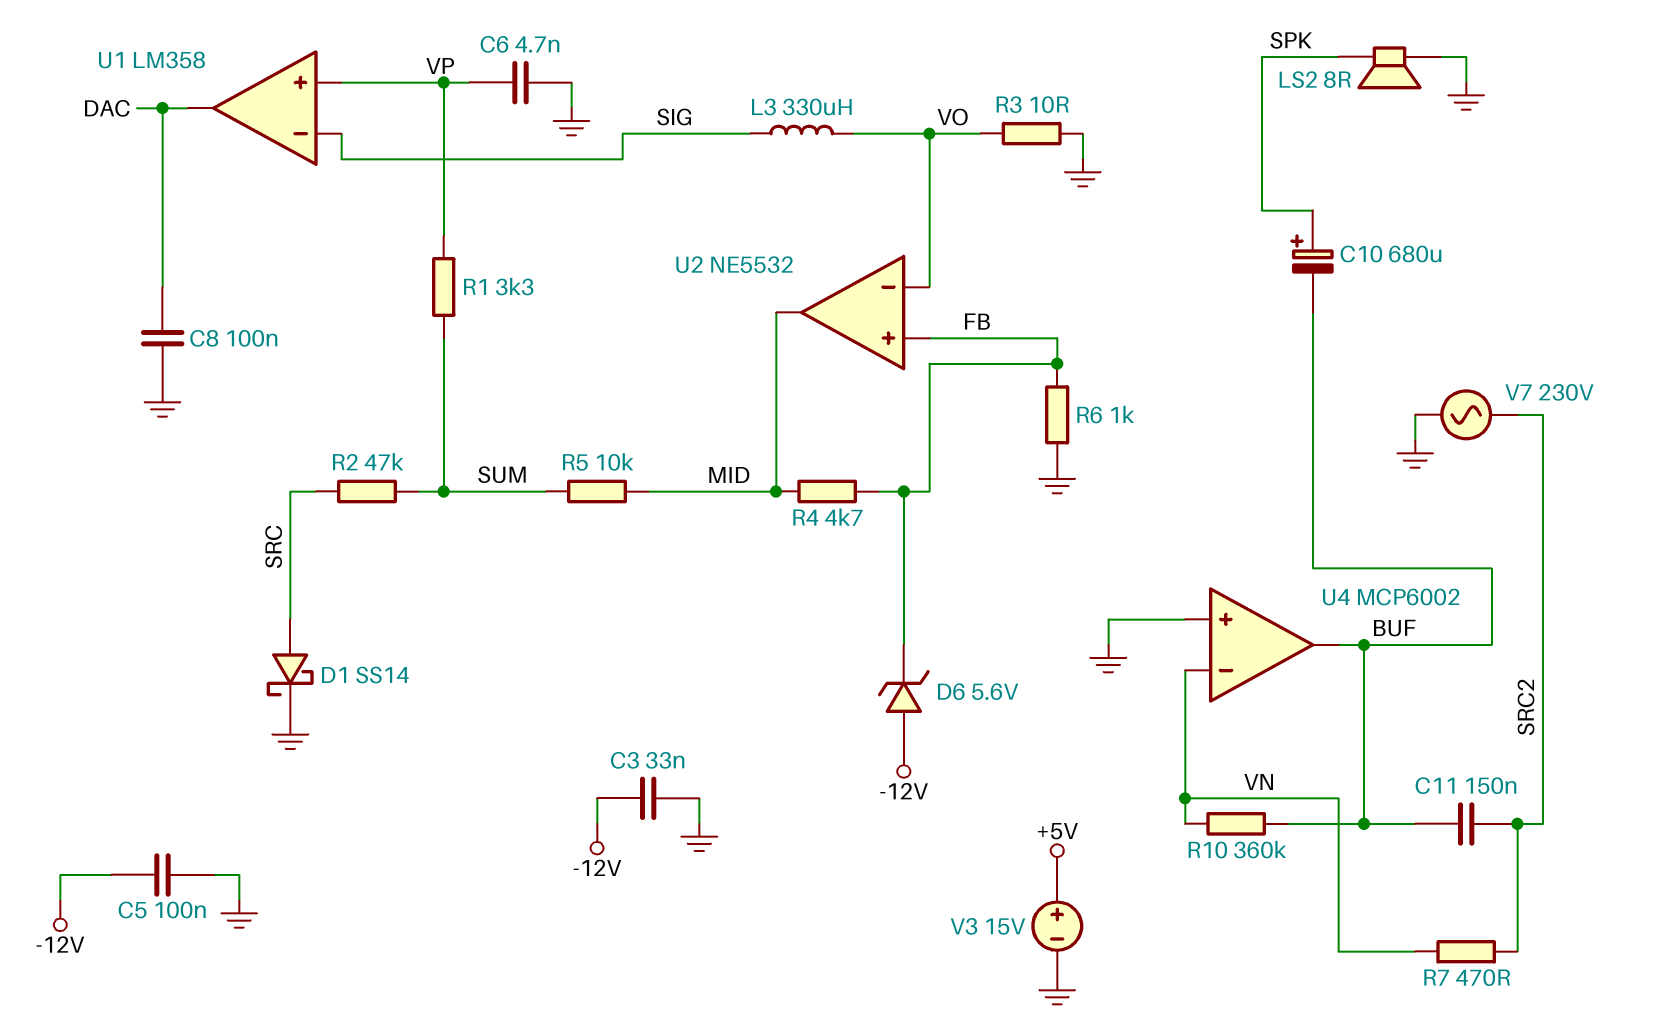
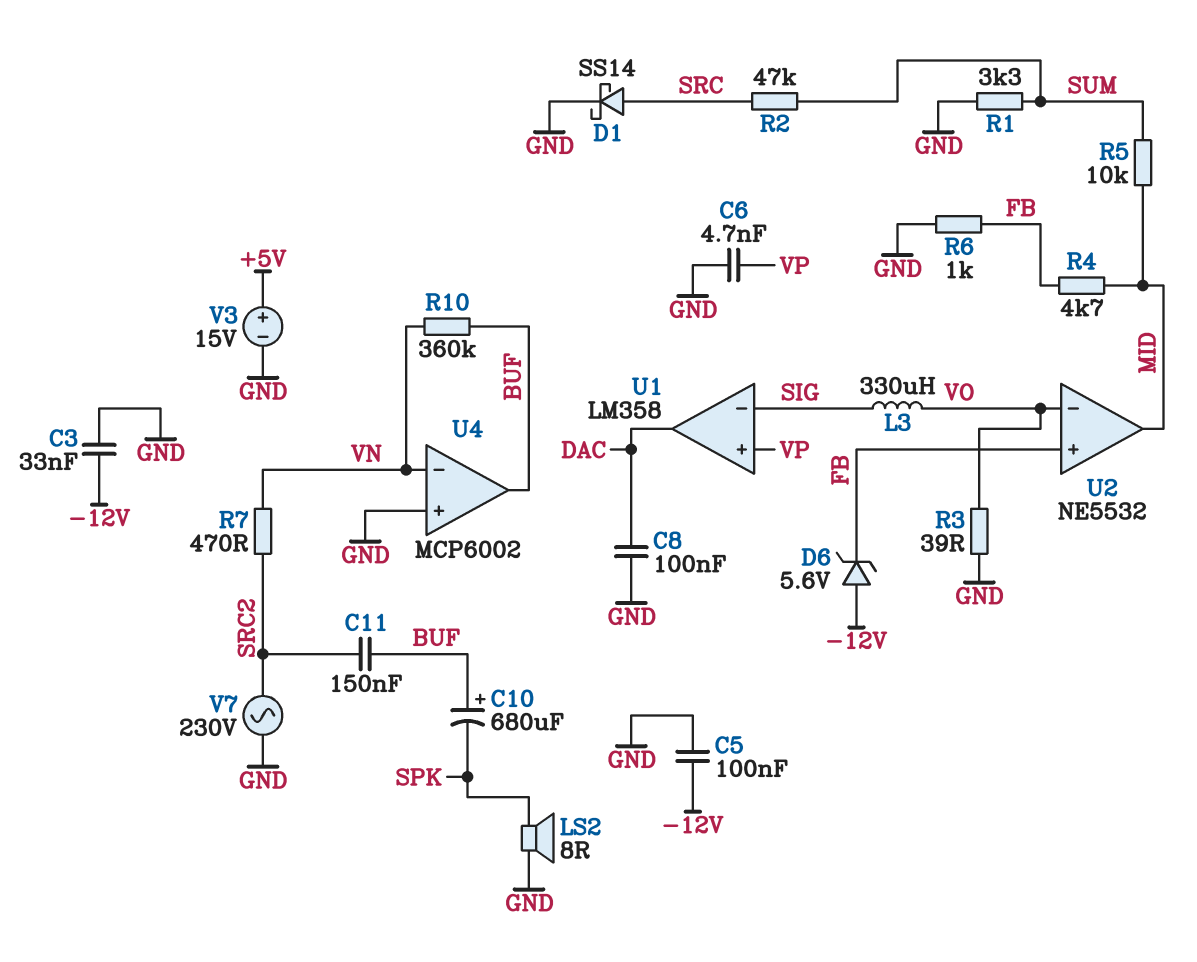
C10: 680uF (plus SPK, minus BUF) -> 680uF (plus BUF, minus SPK)
R1: 3.3k (SUM, VP) -> 3.3k (GND, SUM)
R3: 10 (GND, VO) -> 39 (GND, VO)

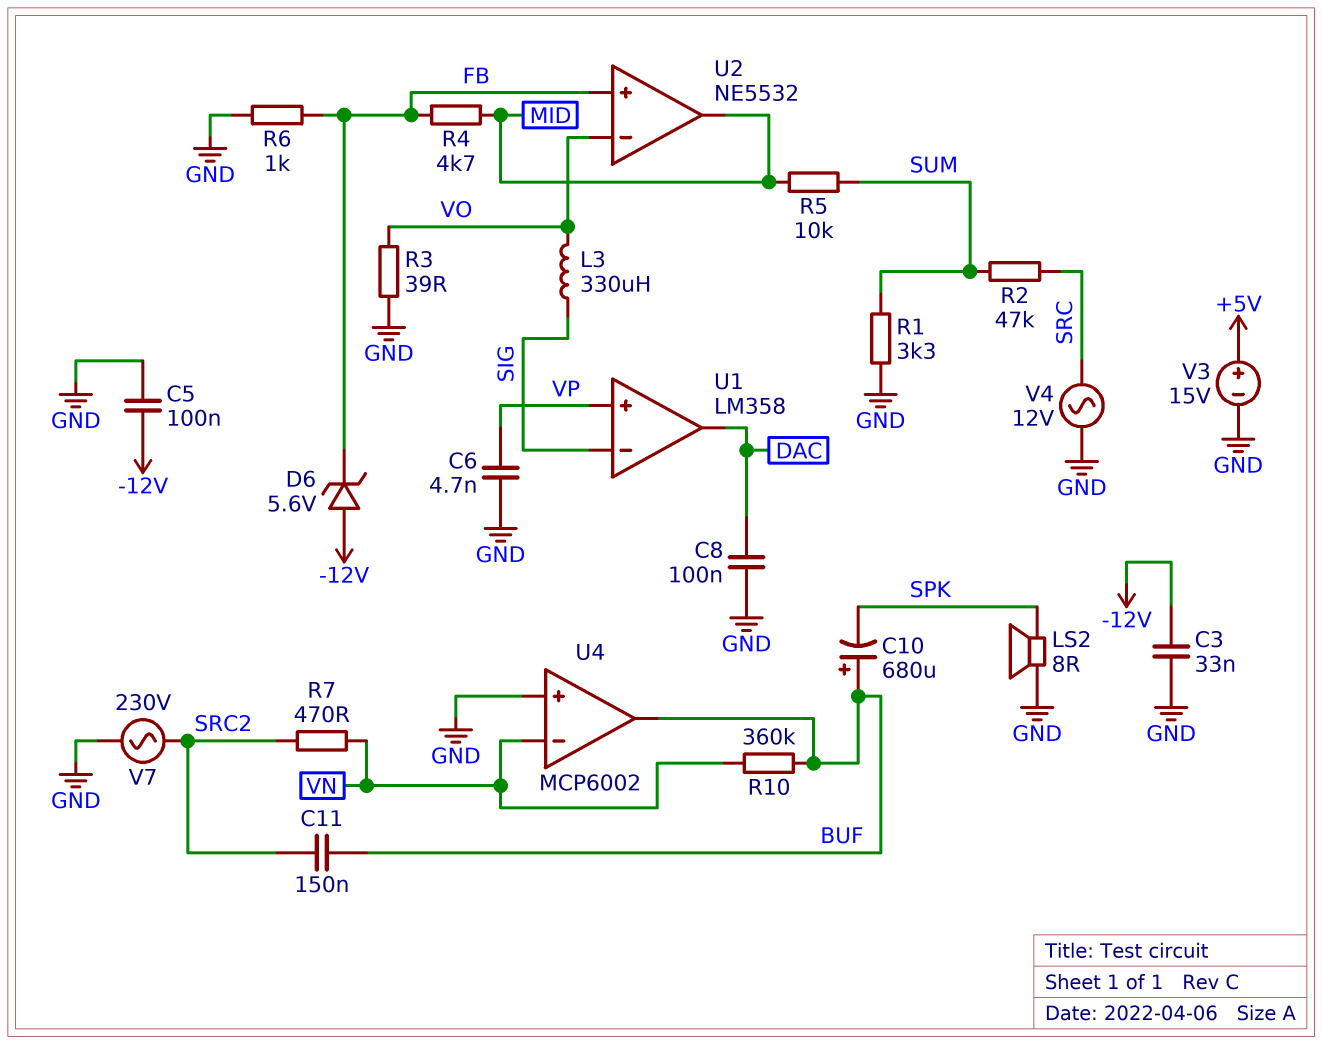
D1: schottky SS14 (A SRC, K GND) -> none
V4: none -> AC 12V (GND, SRC)

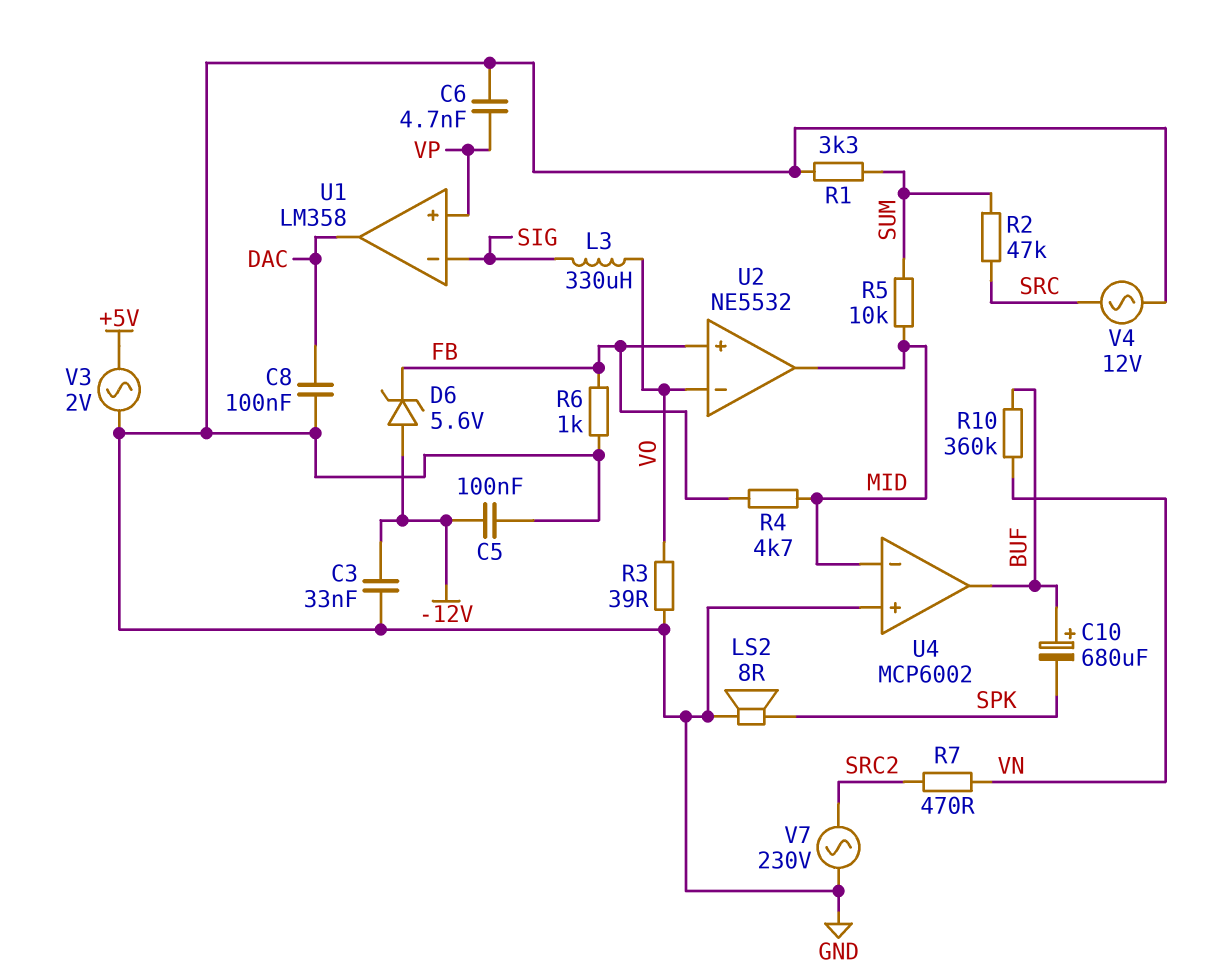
C11: 150nF (BUF, SRC2) -> none
U4 pin in-: VN -> MID
V3: 15V (plus +5V, minus GND) -> AC 2V (+5V, GND)

